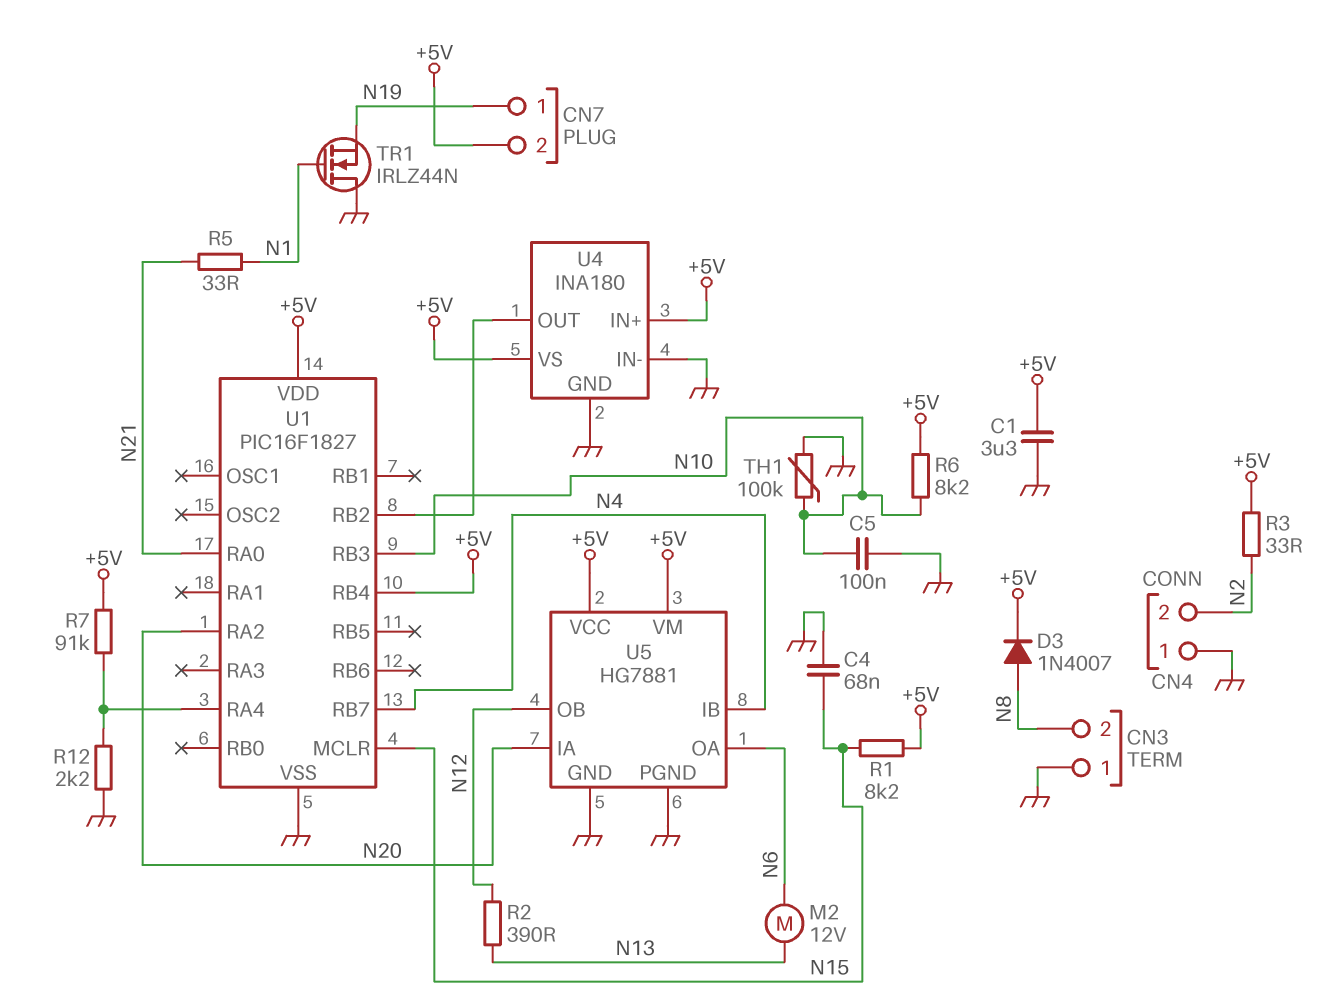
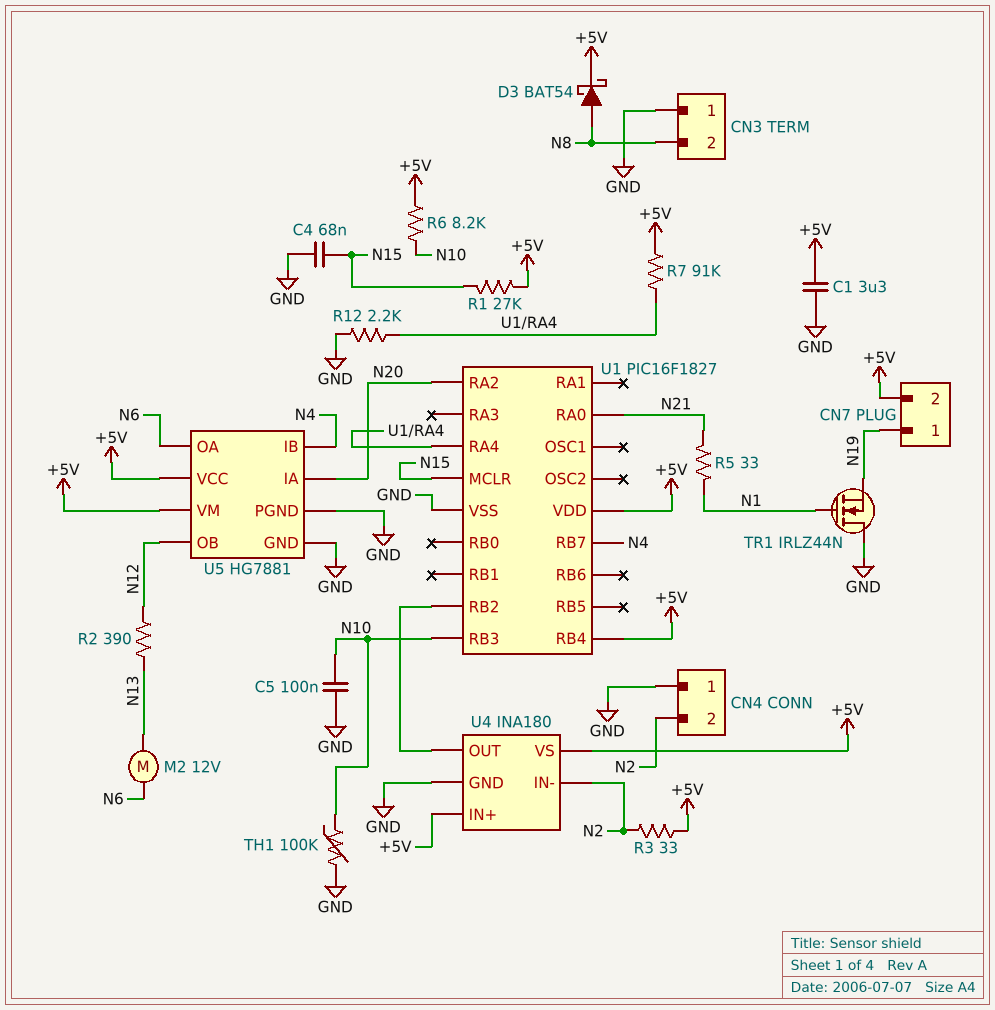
D3: diode 1N4007 (A N8, K +5V) -> schottky BAT54 (A N8, K +5V)
R1: 8.2k (+5V, N15) -> 27k (+5V, N15)
U4 pin IN-: GND -> N2

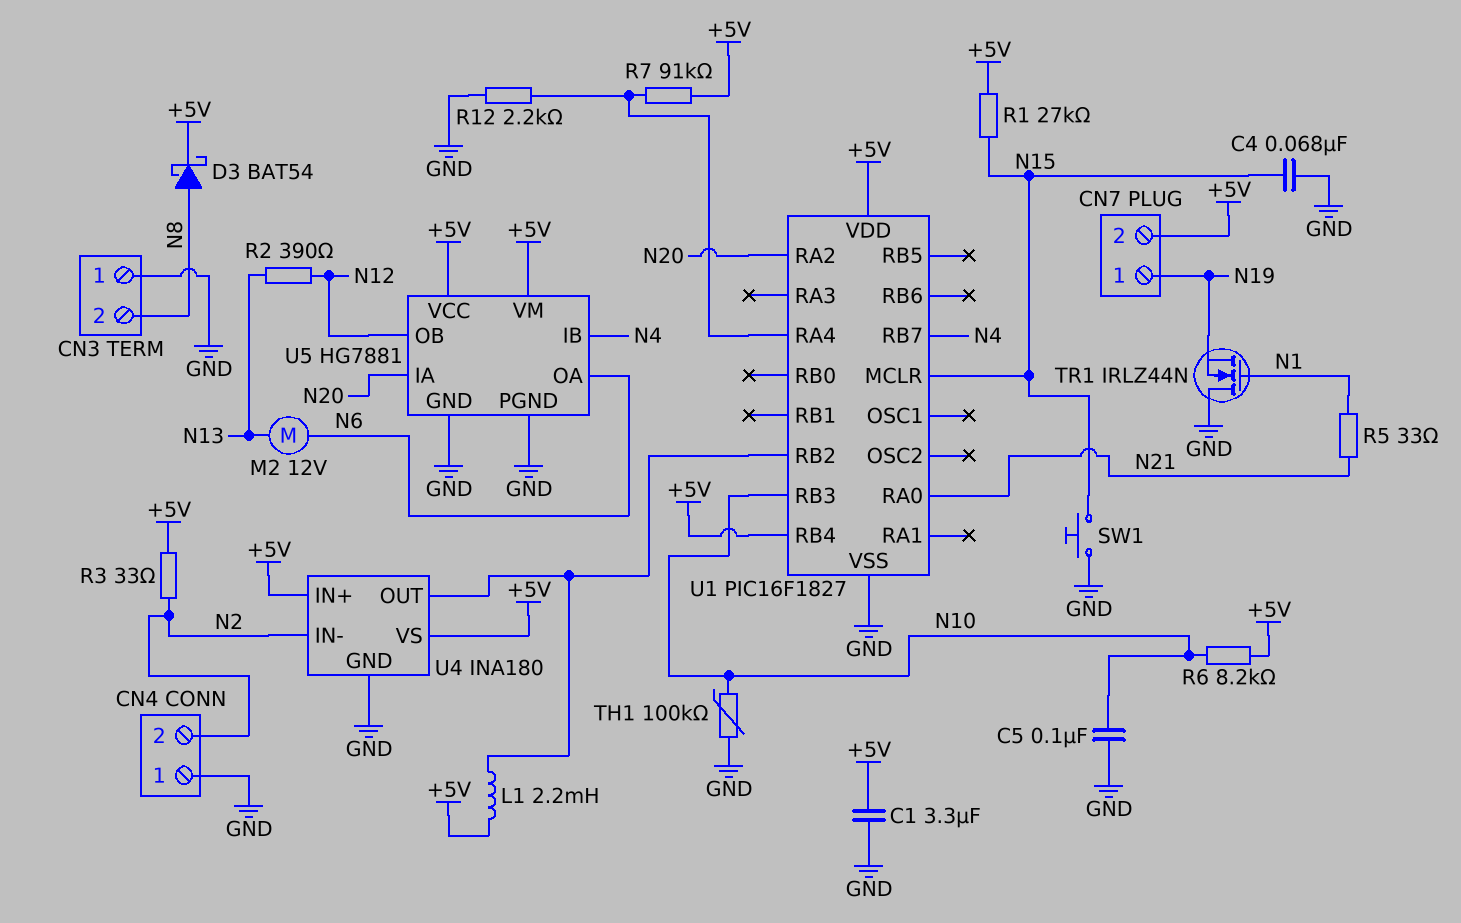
L1: none -> 2.2mH (+5V, U1/RB2)
SW1: none -> button (GND, N15)

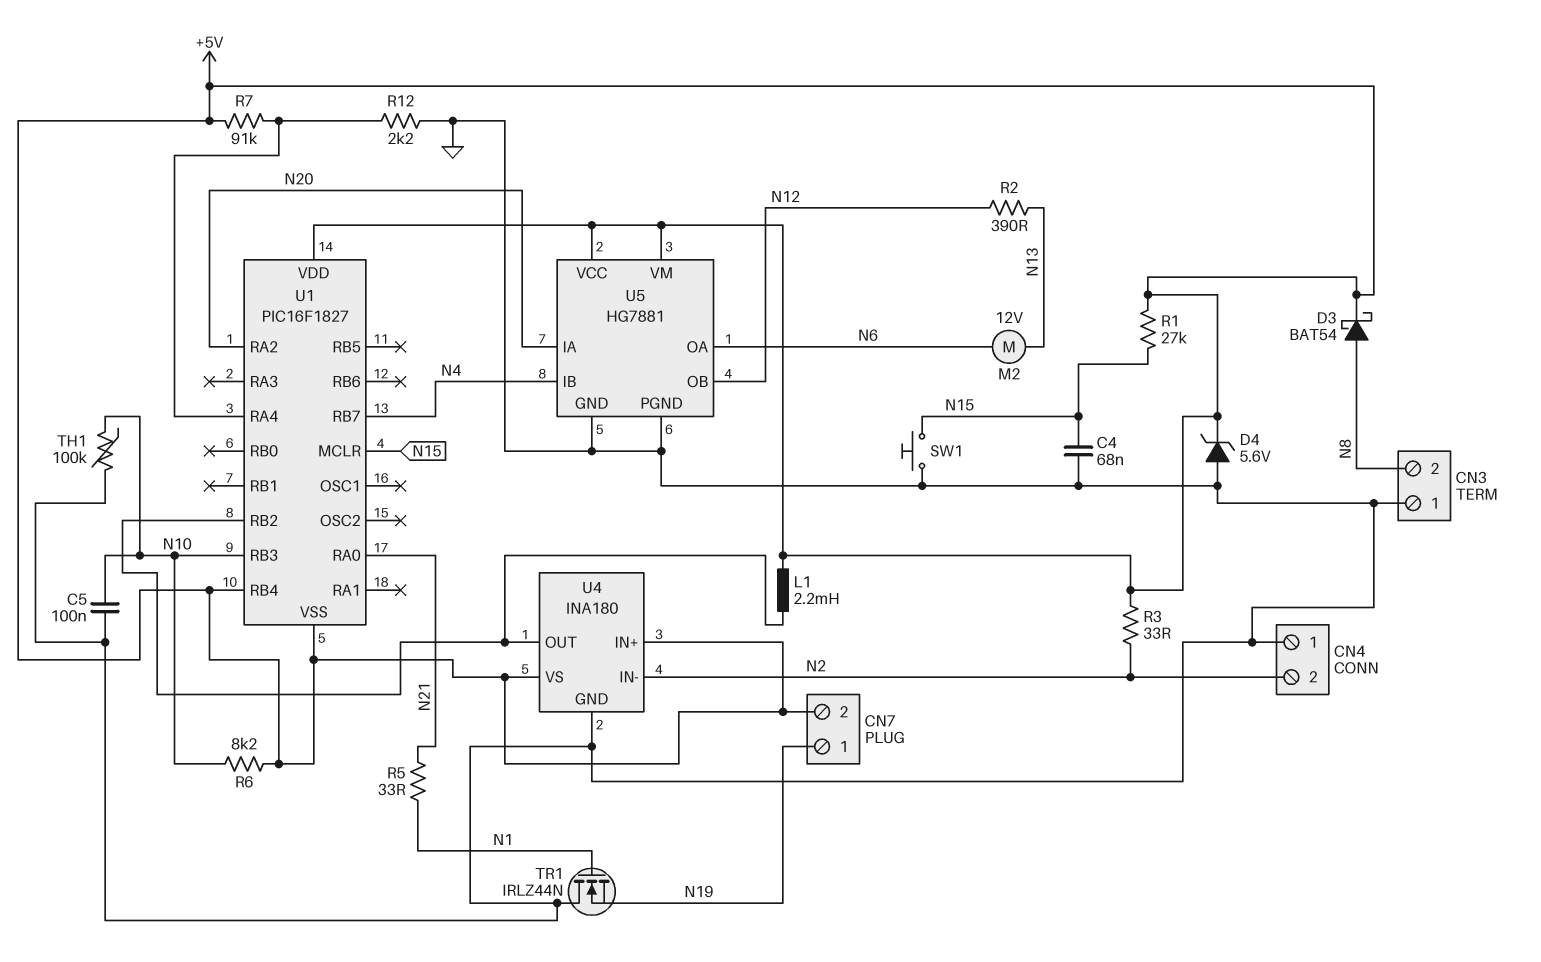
C1: 3.3uF (+5V, GND) -> none
D4: none -> zener 5.6V (A GND, K +5V)
U1 pin VSS: GND -> +5V

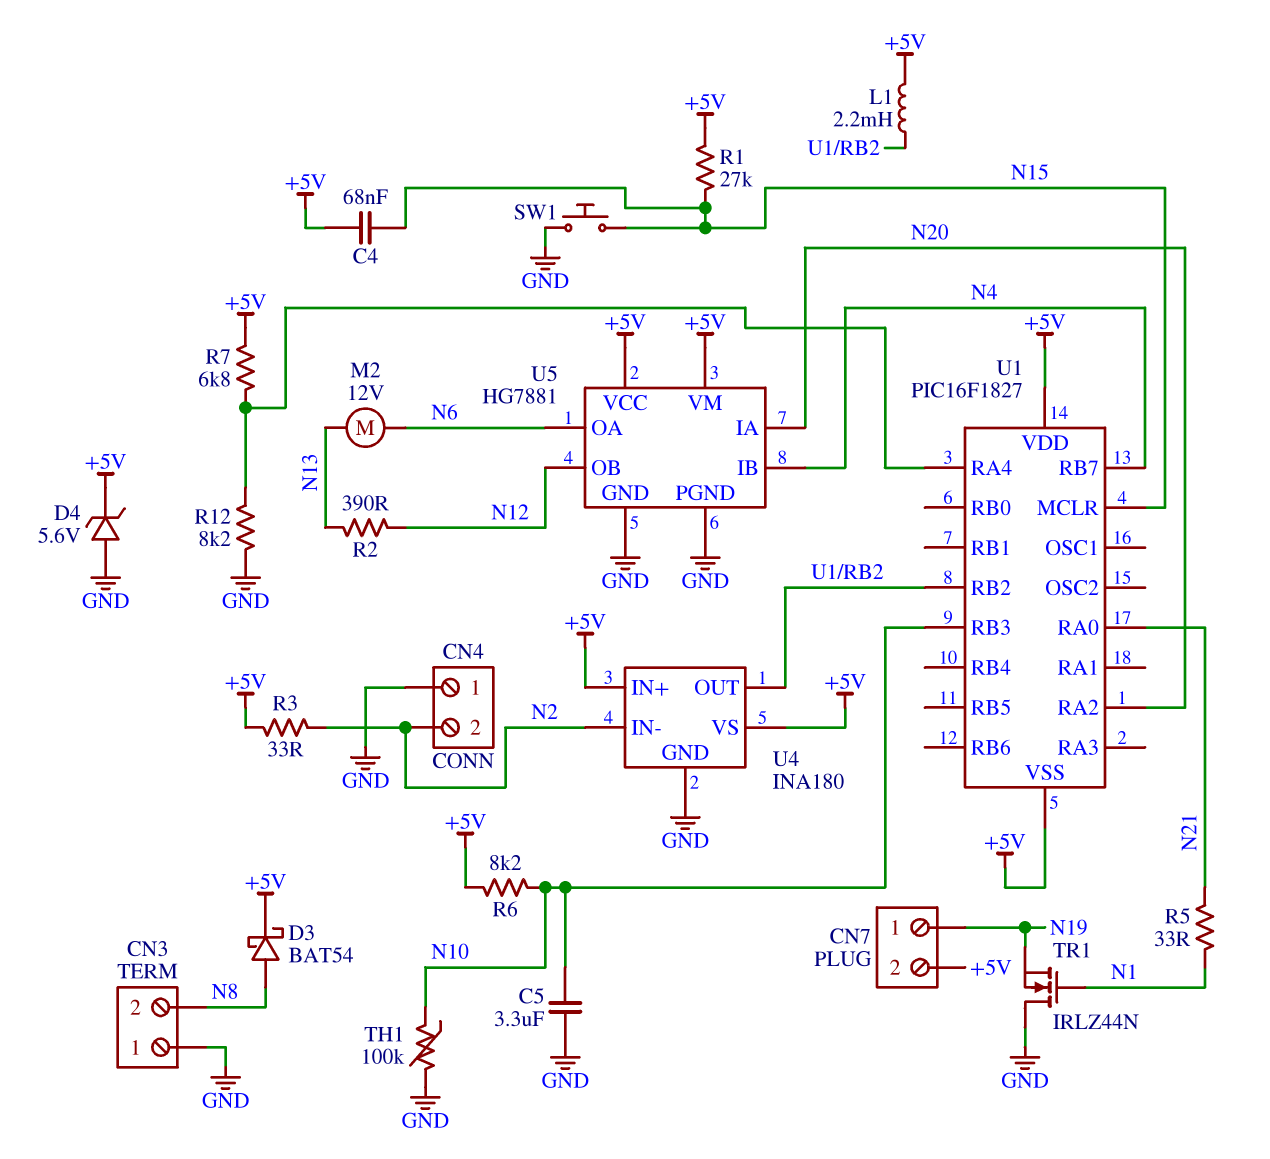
C4: 68nF (GND, N15) -> 68nF (+5V, N15)
C5: 100nF (GND, N10) -> 3.3uF (GND, N10)
R7: 91k (+5V, U1/RA4) -> 6.8k (+5V, U1/RA4)
R12: 2.2k (GND, U1/RA4) -> 8.2k (GND, U1/RA4)
U1 pin RB4: +5V -> none

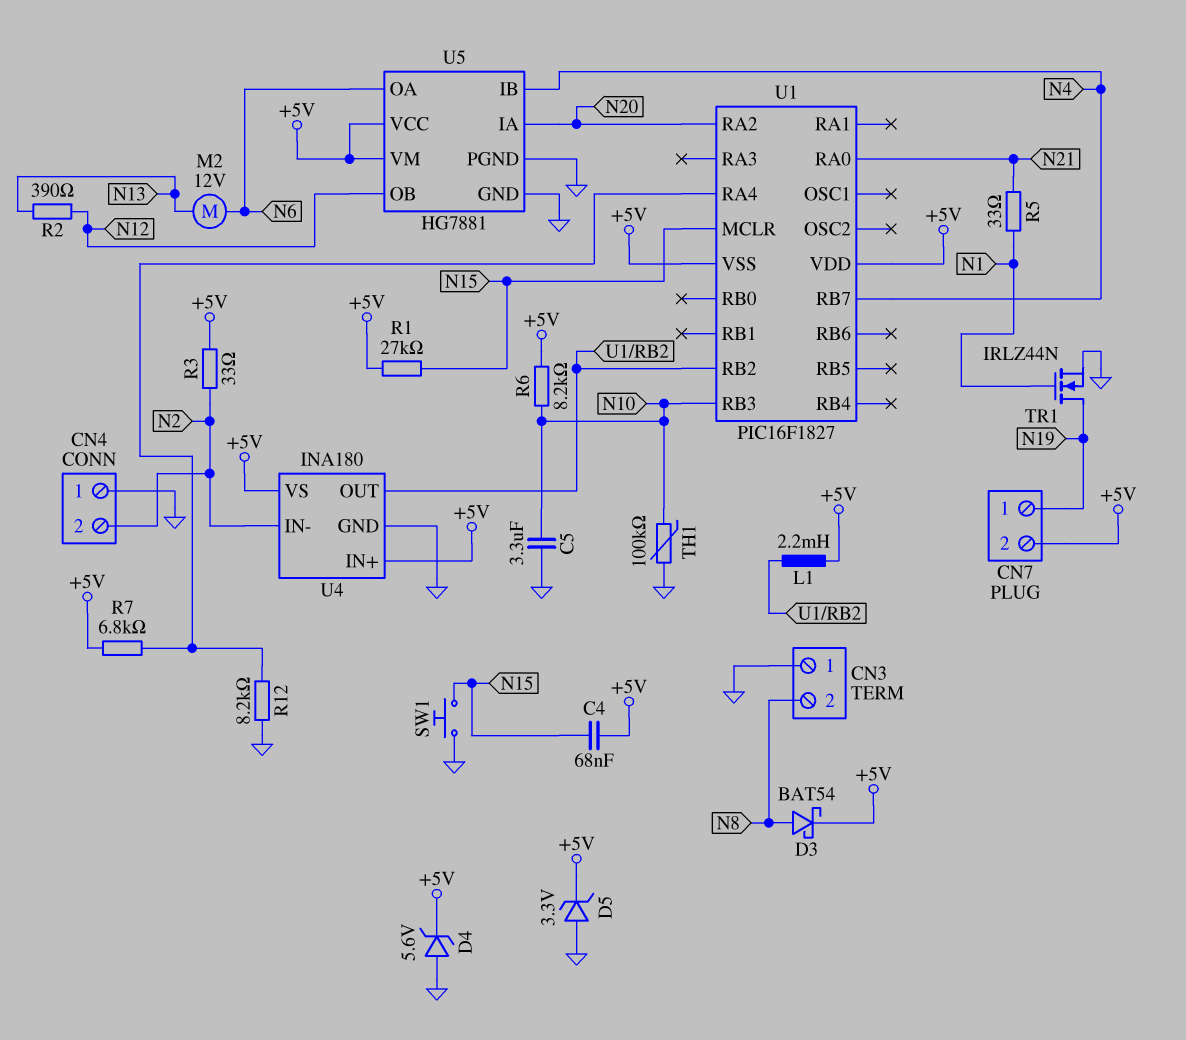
D5: none -> zener 3.3V (A GND, K +5V)
TR1: NMOS IRLZ44N (G N1, D GND, S N19) -> NMOS IRLZ44N (G N1, D N19, S GND)

